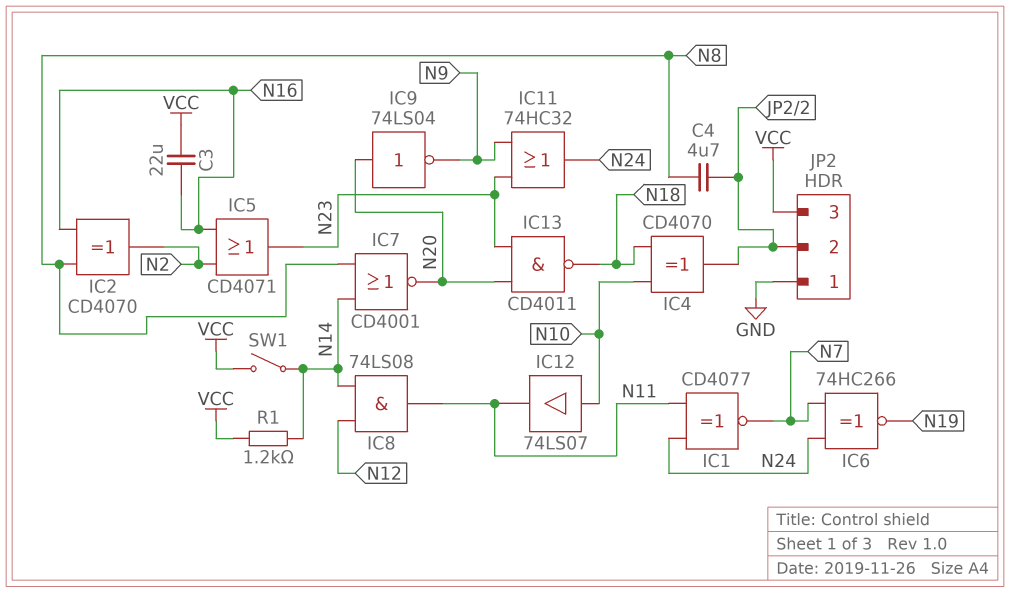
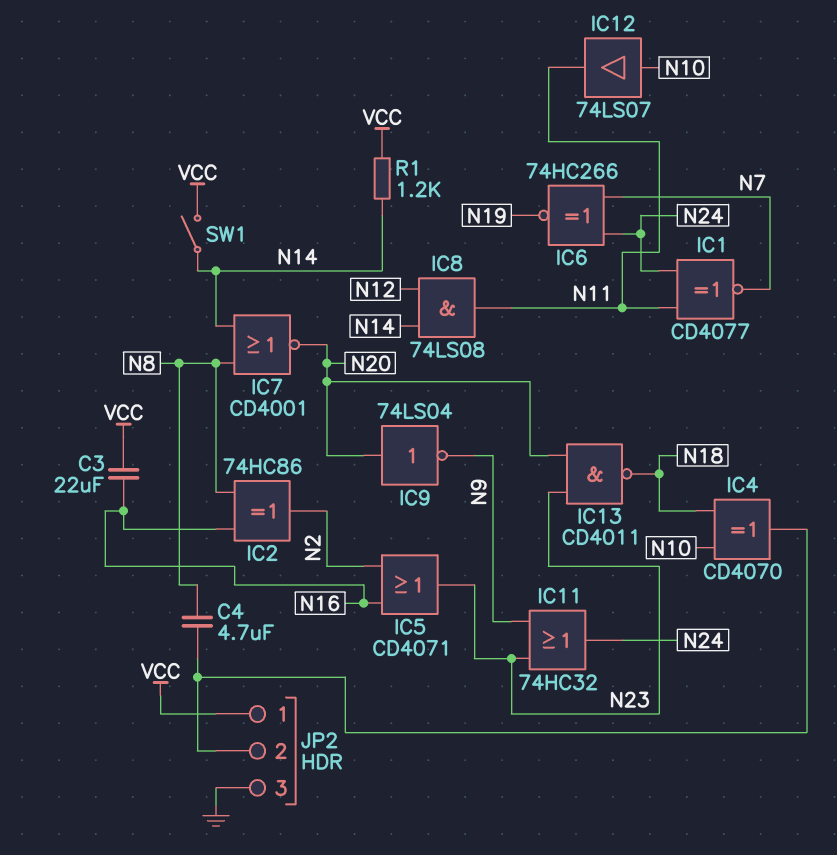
IC2: XOR CD4070 (in N8, in N16, out N2) -> XOR 74HC86 (in N8, in N16, out N2)
JP2 pin 1: GND -> VCC
JP2 pin 3: VCC -> GND

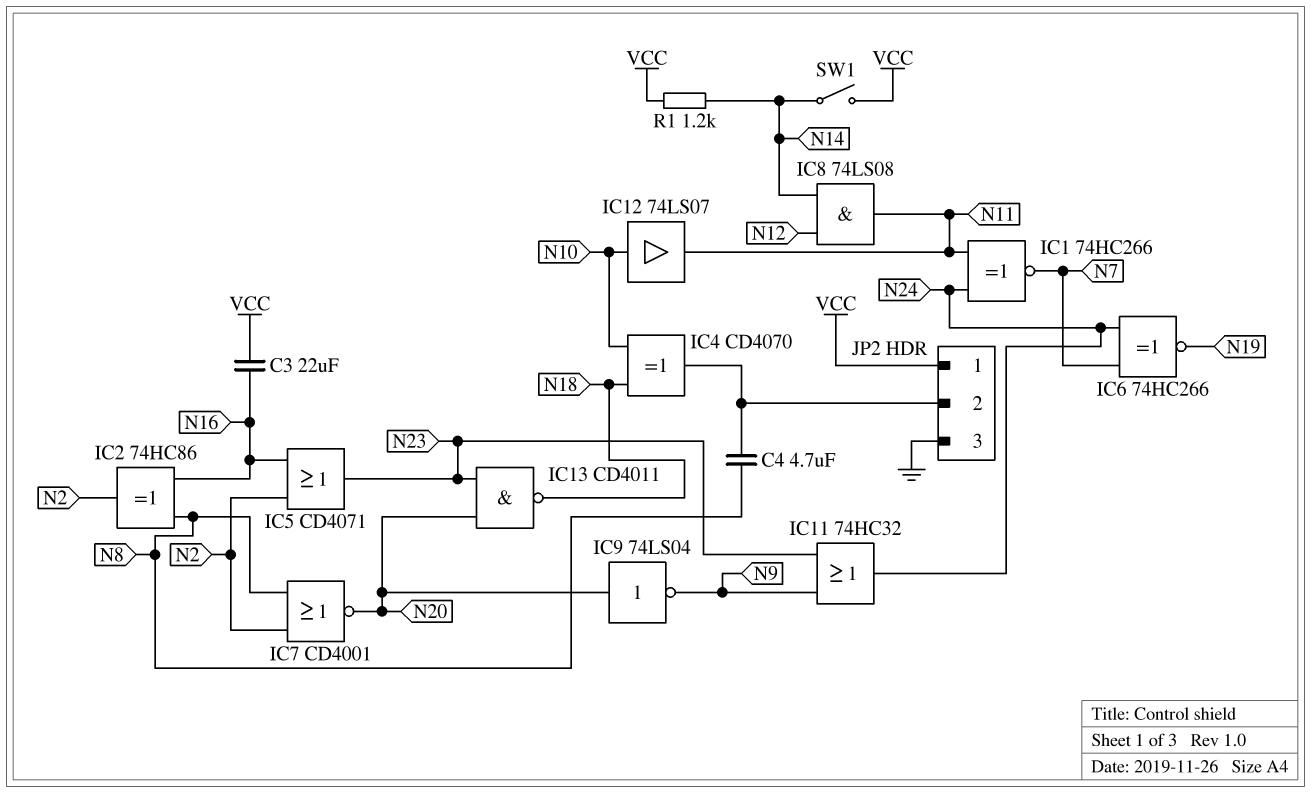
IC1: XNOR CD4077 (in N11, in N24, out N7) -> XNOR 74HC266 (in N11, in N24, out N7)
IC7: NOR CD4001 (in N8, in N14, out N20) -> NOR CD4001 (in N2, in N8, out N20)

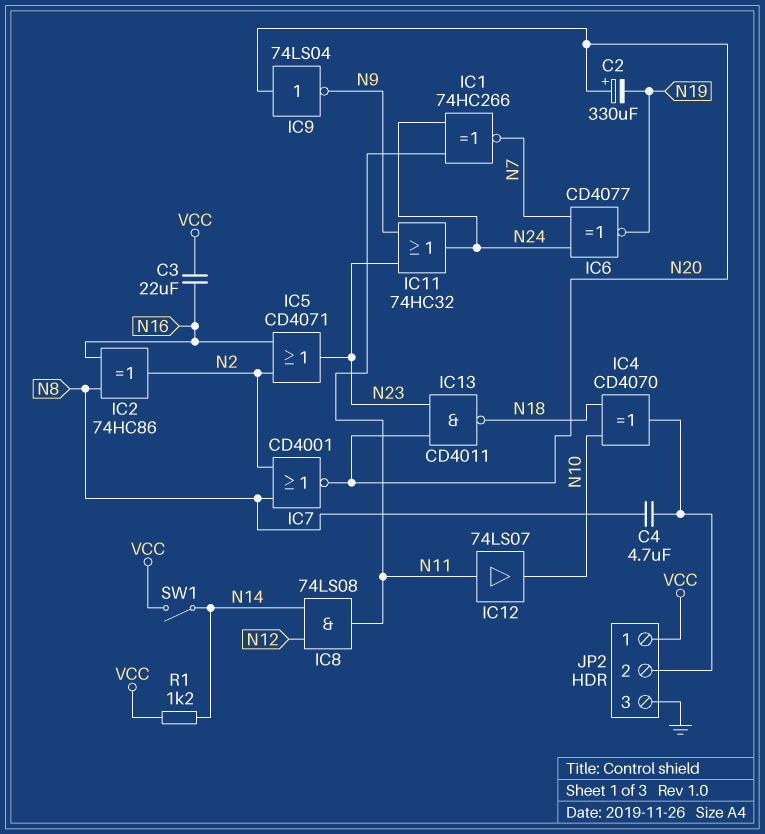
C2: none -> 330uF (plus N20, minus N19)
IC6: XNOR 74HC266 (in N7, in N24, out N19) -> XNOR CD4077 (in N7, in N24, out N19)
IC12: buffer 74LS07 (in N10, out N11) -> buffer 74LS07 (in N11, out N10)

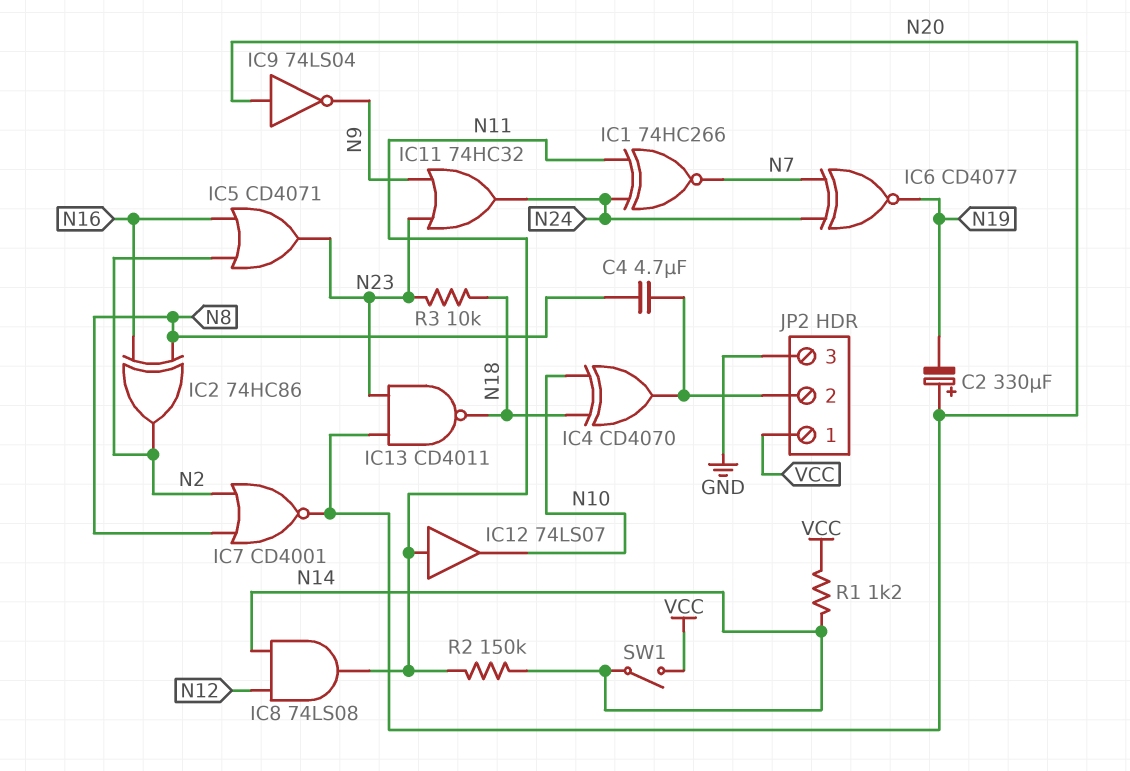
C3: 22uF (N16, VCC) -> none
R2: none -> 150k (N11, N14)
R3: none -> 10k (N18, N23)

